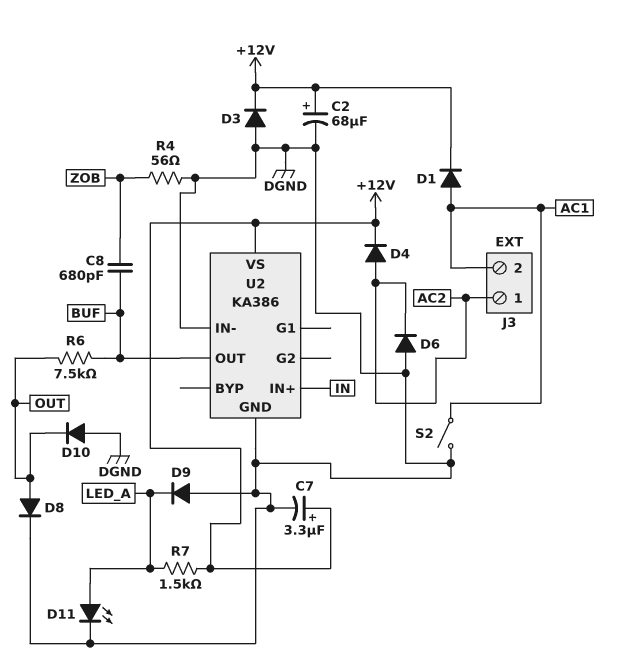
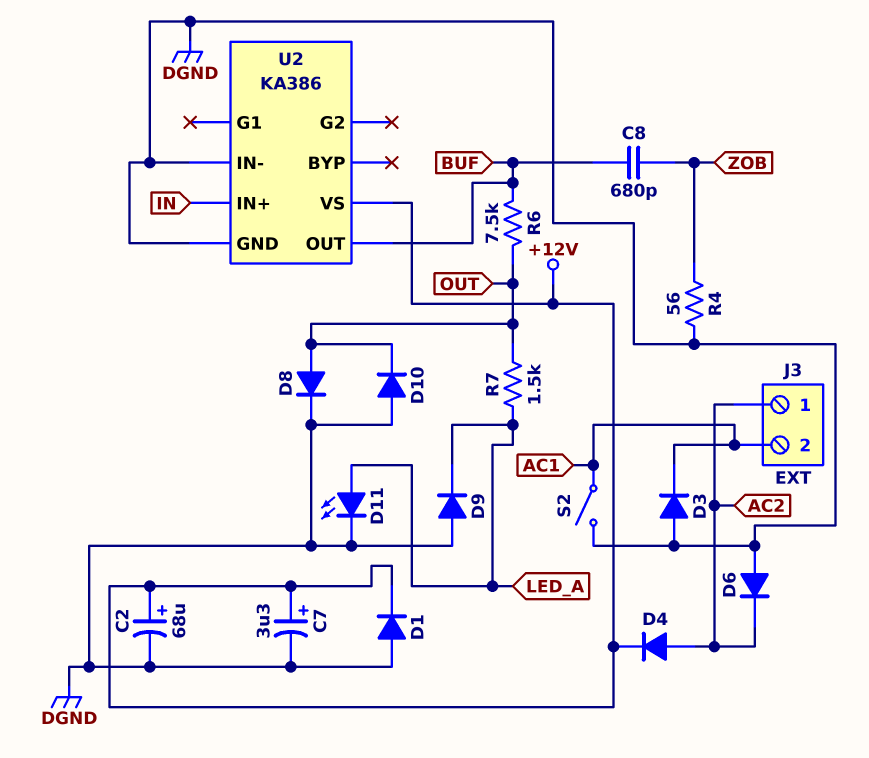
D1: diode (A AC1, K +12V) -> diode (A DGND, K +12V)
D3: diode (A DGND, K +12V) -> diode (A DGND, K AC1)
R7: 1.5k (+12V, LED_A) -> 1.5k (LED_A, OUT)

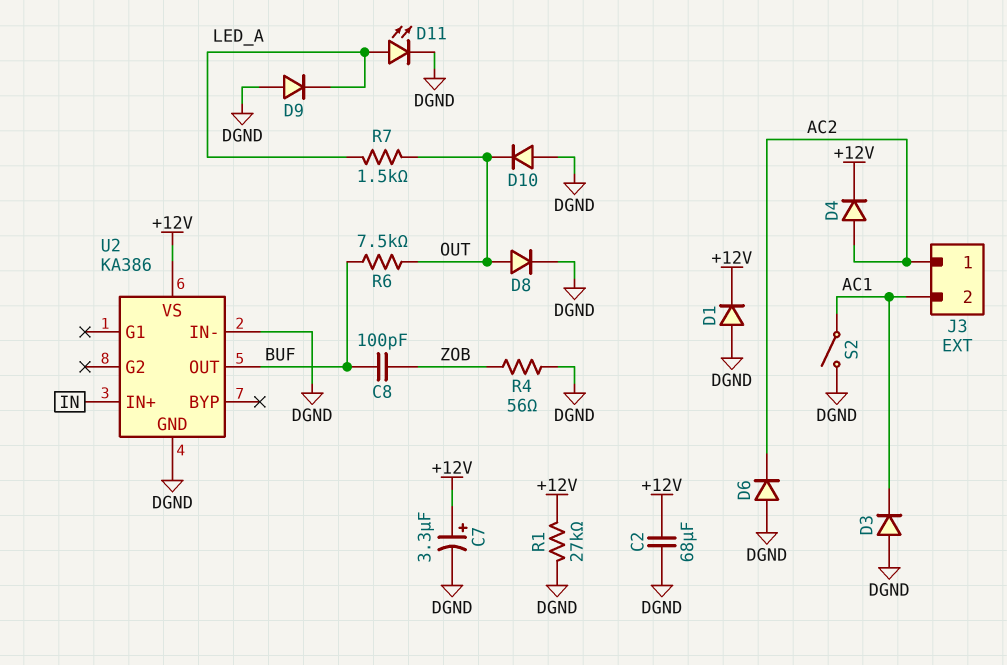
C2: 68uF (plus +12V, minus DGND) -> 68uF (+12V, DGND)
C8: 680pF (BUF, ZOB) -> 100pF (BUF, ZOB)
R1: none -> 27k (+12V, DGND)

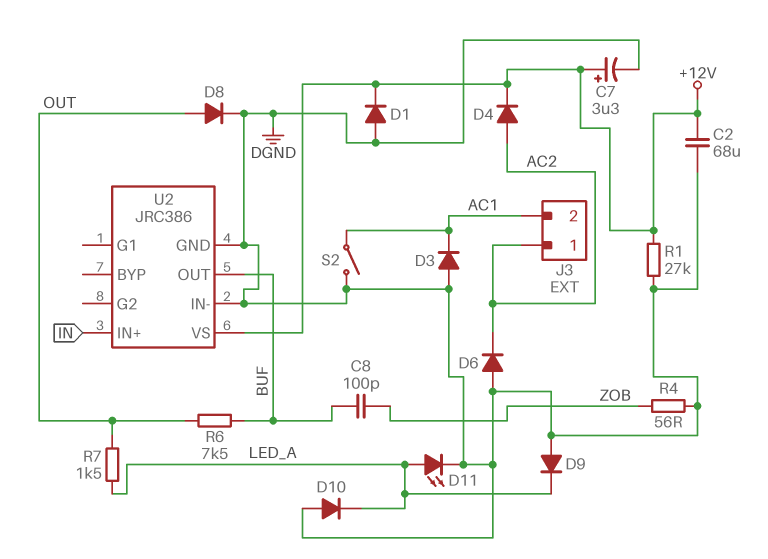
D10: diode (A DGND, K OUT) -> diode (A DGND, K LED_A)
U2: KA386 -> JRC386

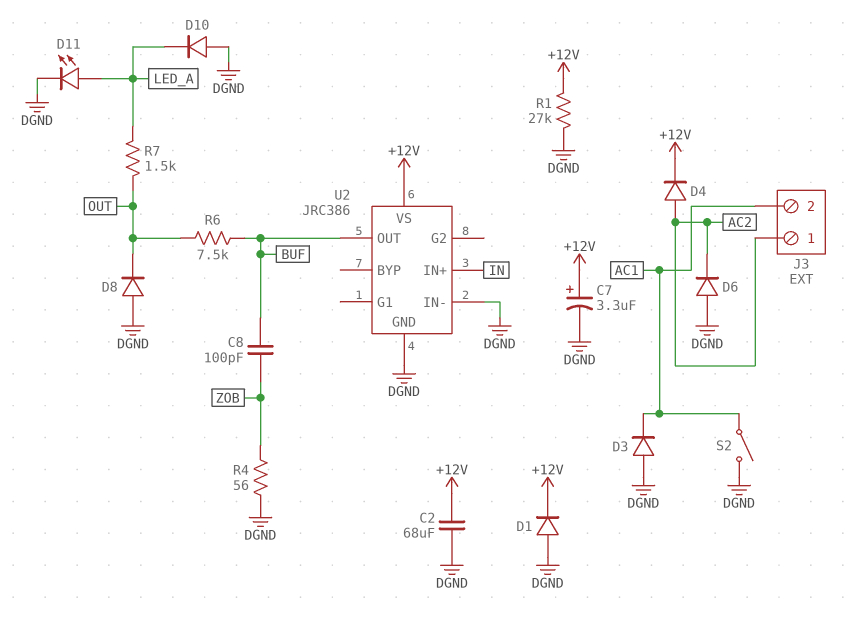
D8: diode (A OUT, K DGND) -> diode (A DGND, K OUT)
D9: diode (A DGND, K LED_A) -> none

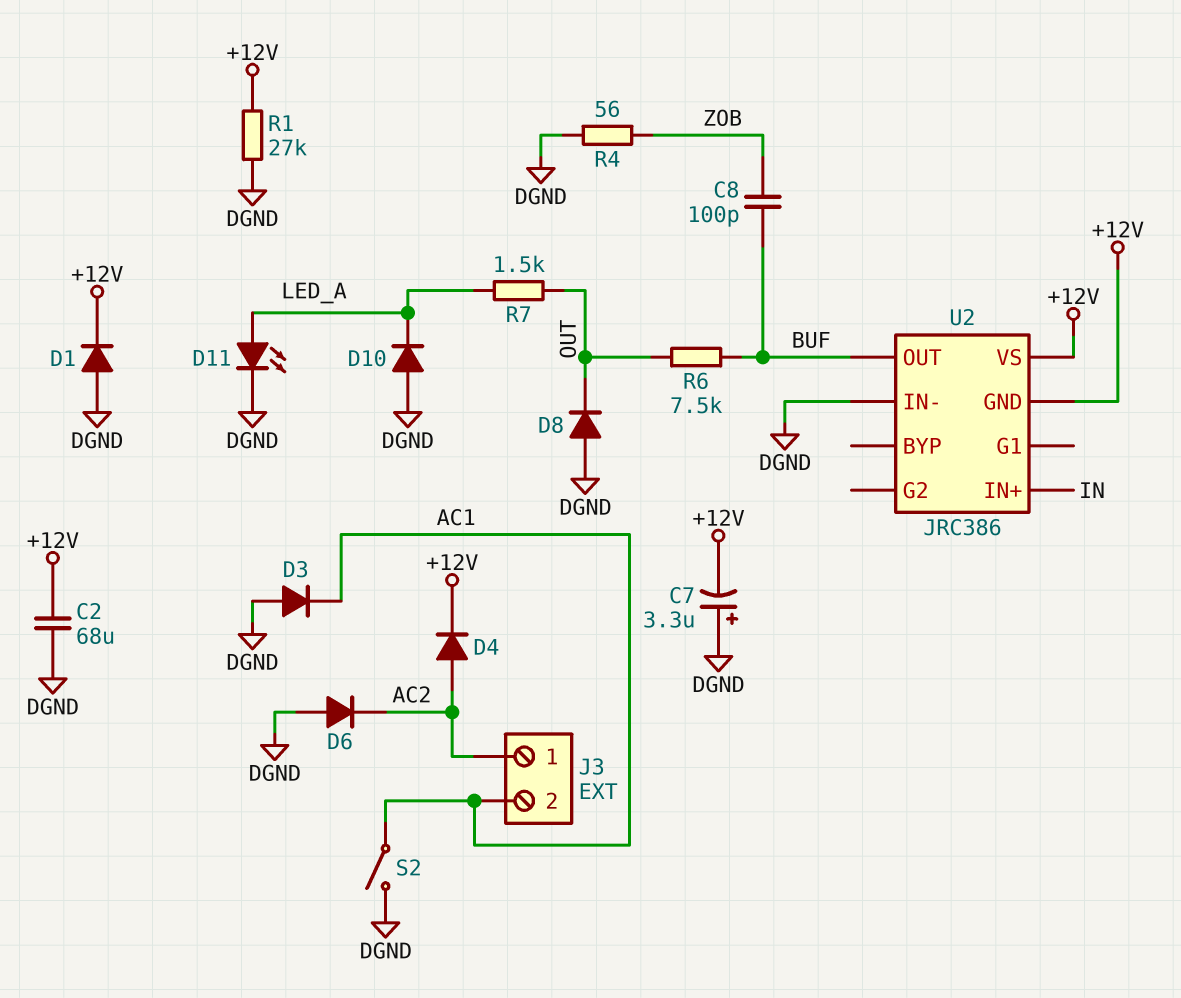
C7: 3.3uF (plus +12V, minus DGND) -> 3.3uF (plus DGND, minus +12V)
U2 pin GND: DGND -> +12V

